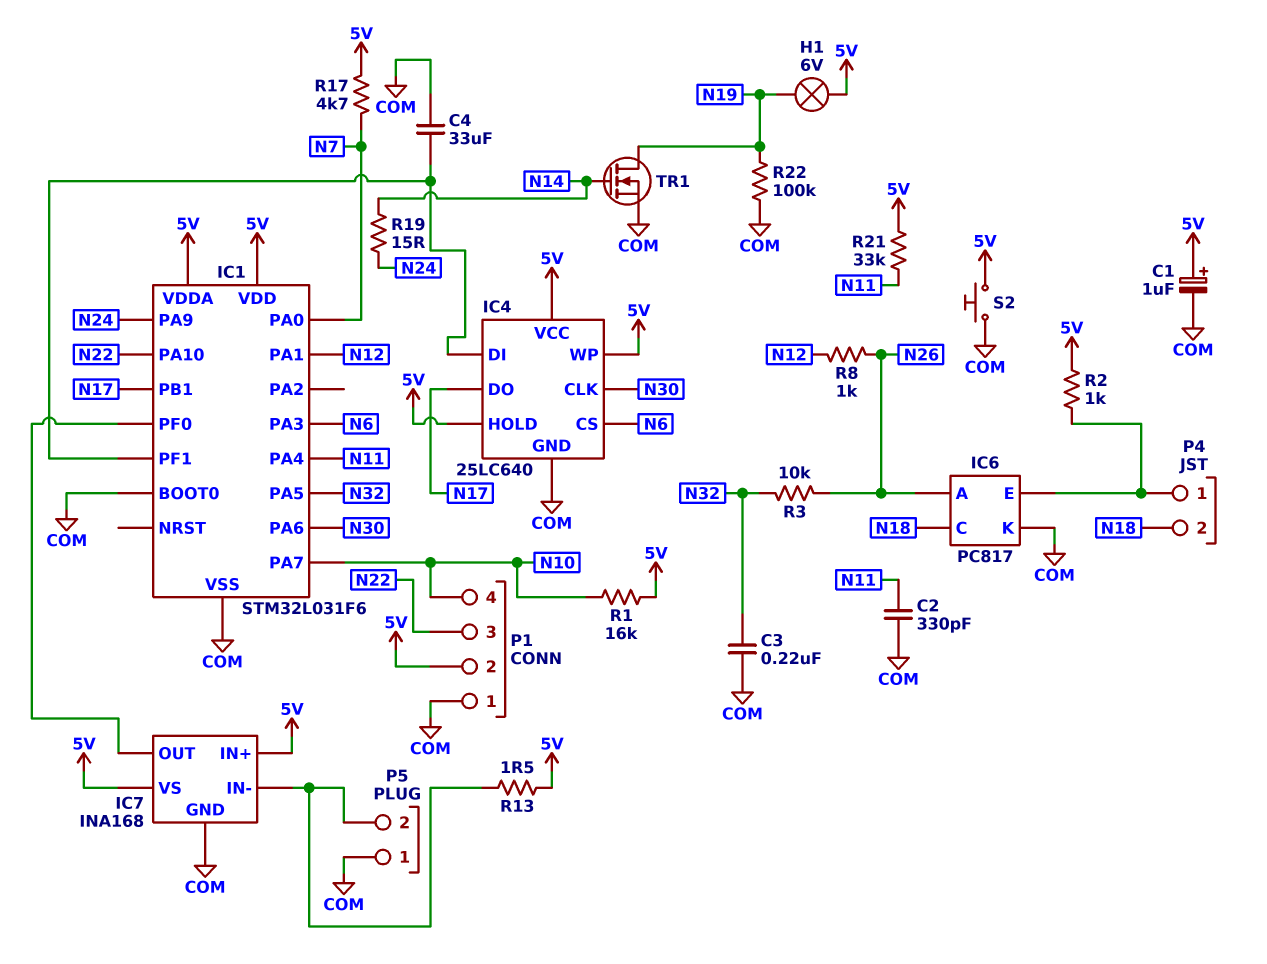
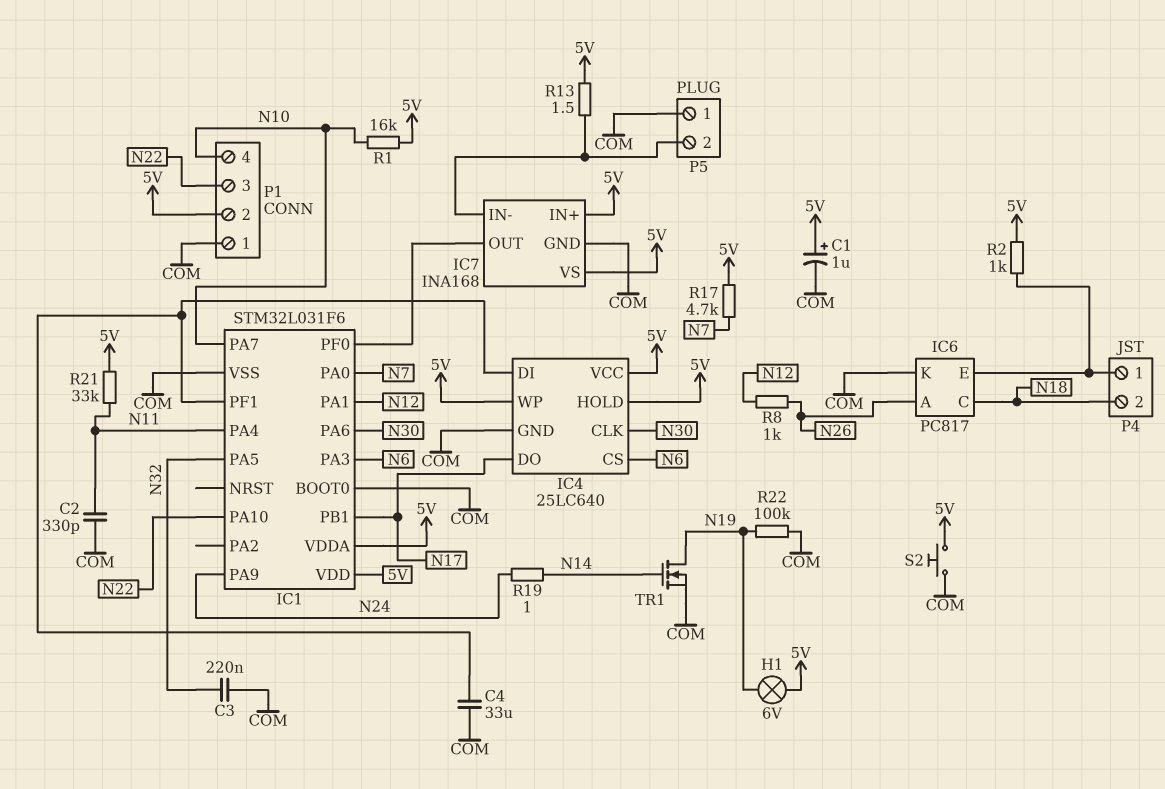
R3: 10k (N26, N32) -> none
R19: 15 (N14, N24) -> 1 (N14, N24)

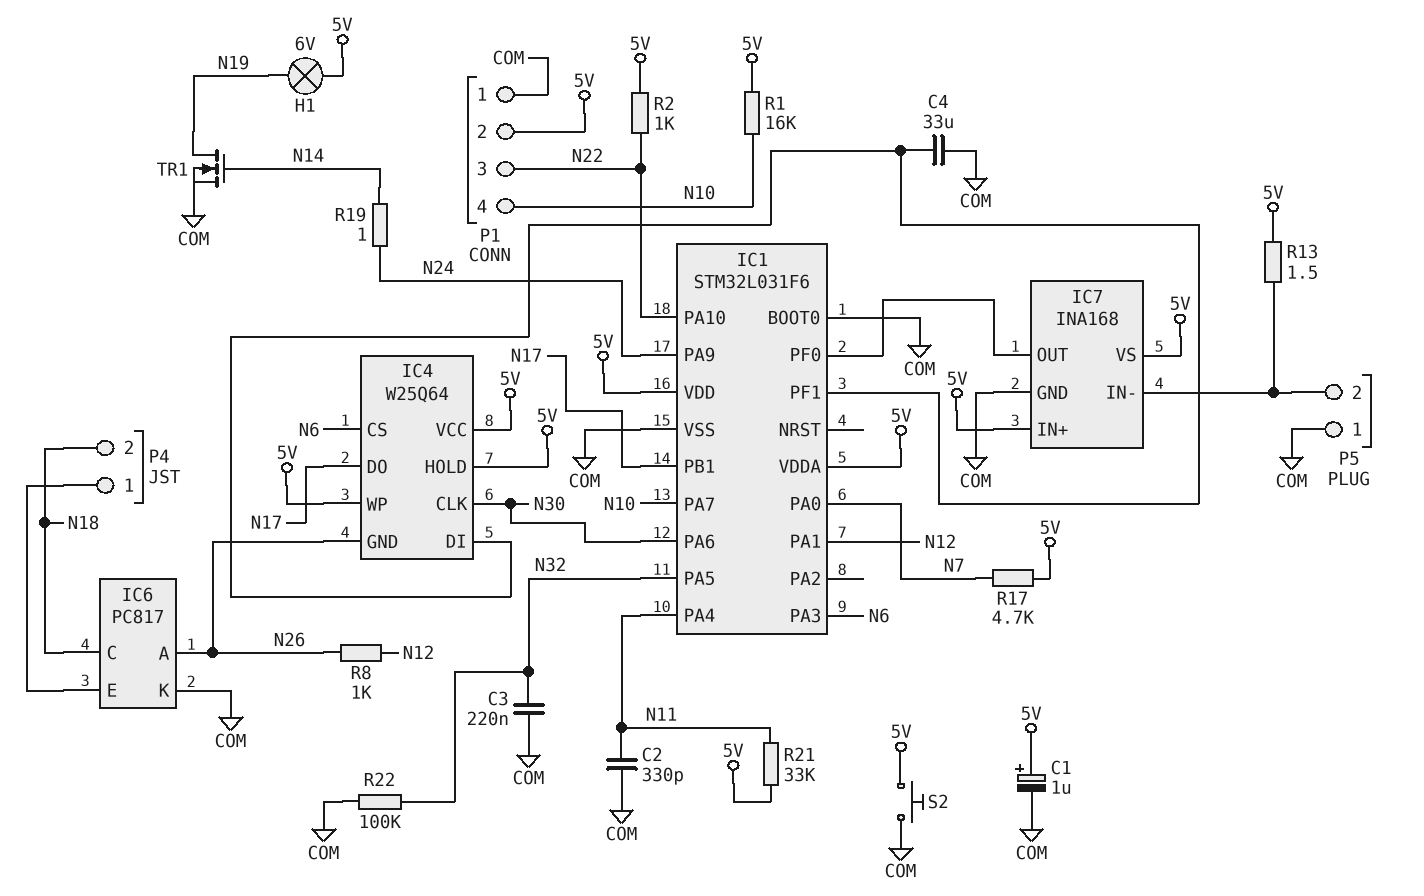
IC4: 25LC640 -> W25Q64
IC4 pin GND: COM -> N26
R2: 1k (5V, IC6/E) -> 1k (5V, N22)
R22: 100k (COM, N19) -> 100k (COM, N32)

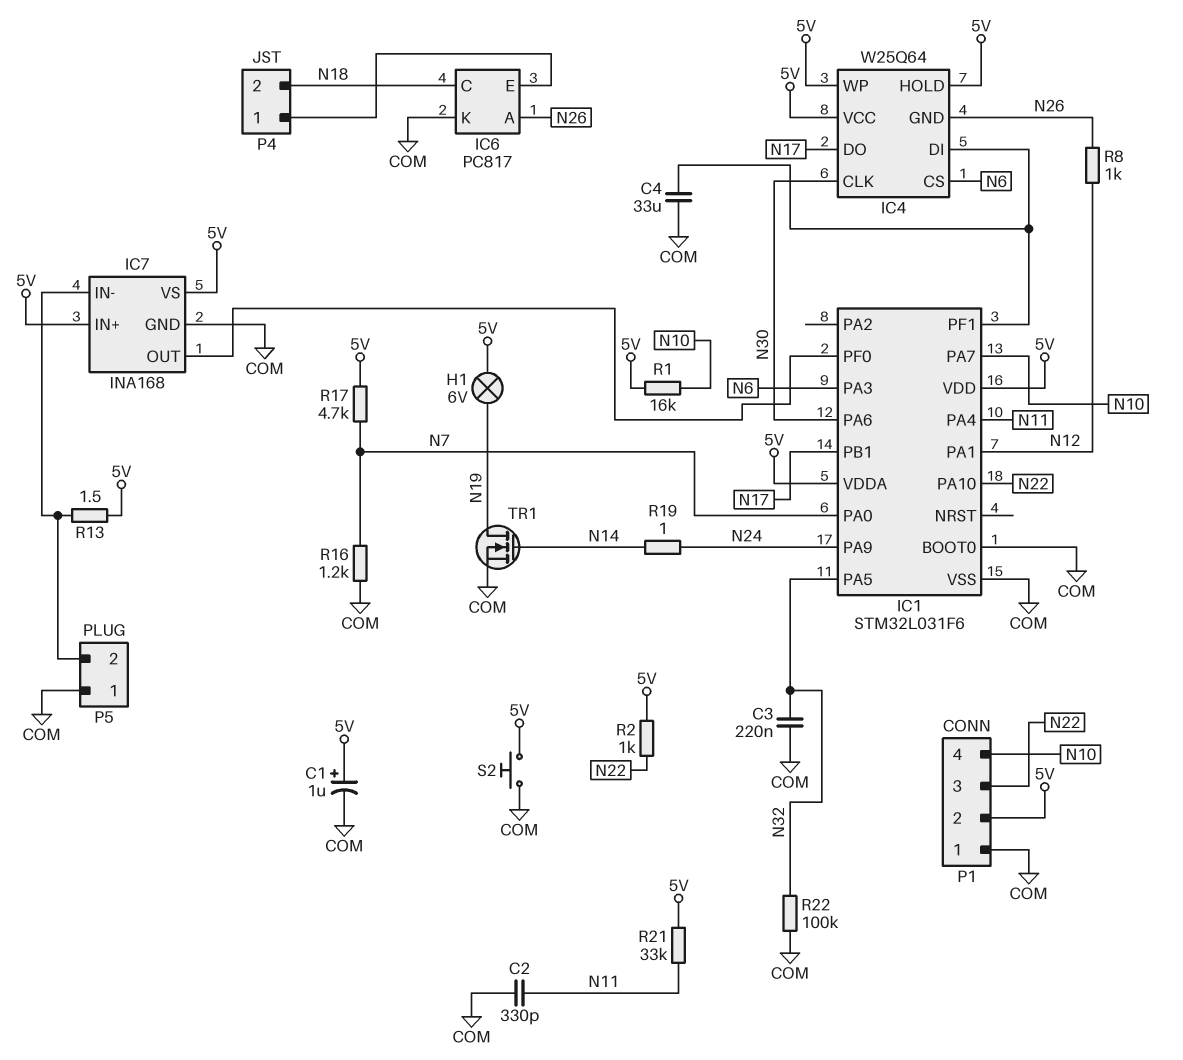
R16: none -> 1.2k (COM, N7)

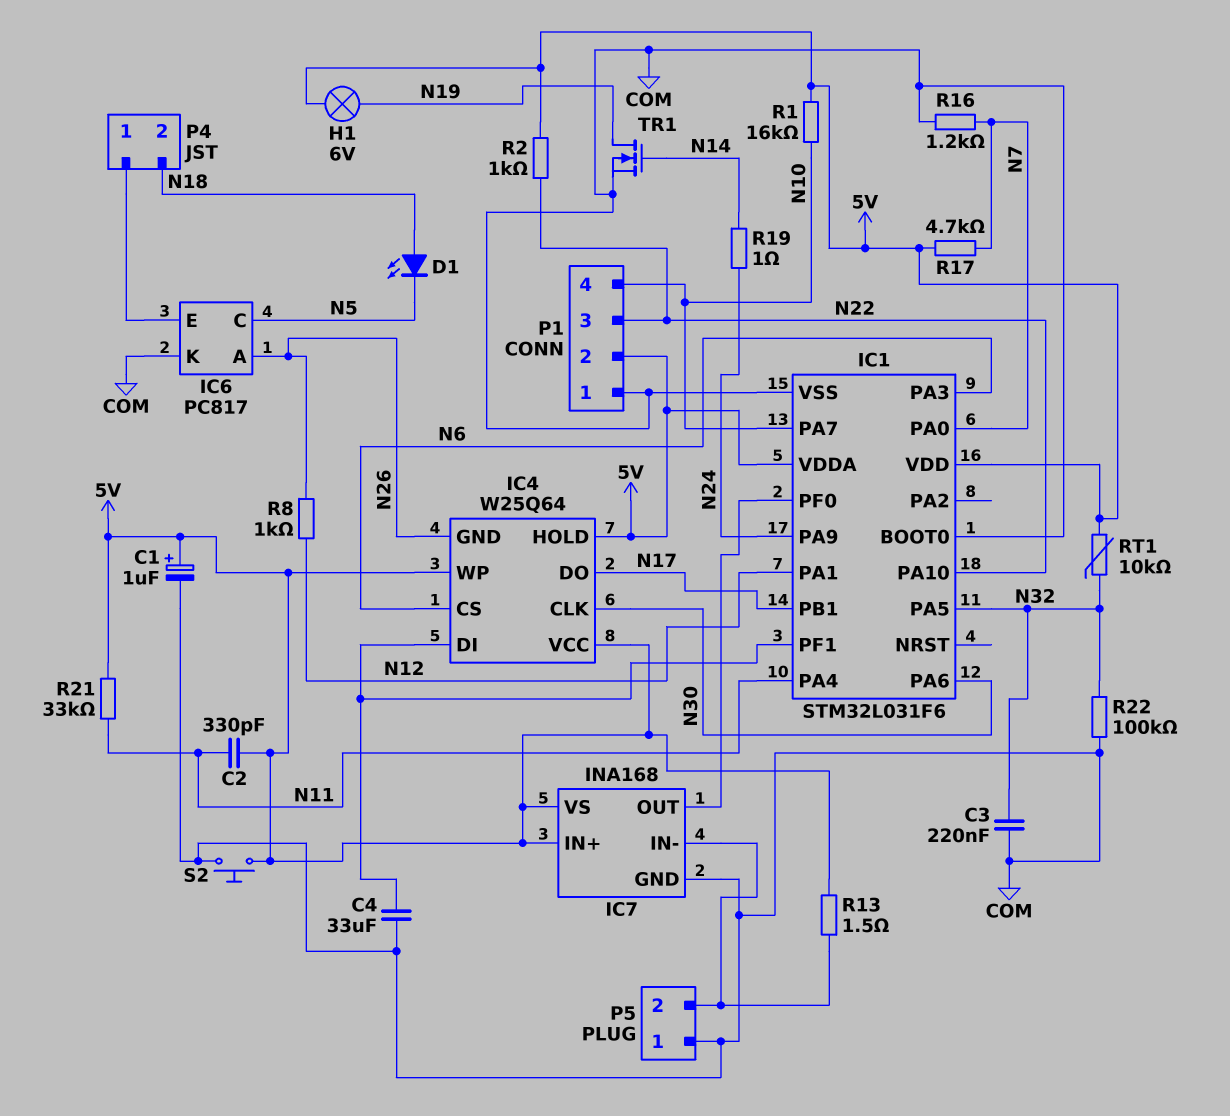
C2: 330pF (COM, N11) -> 330pF (5V, N11)
D1: none -> LED (A N18, K N5)
IC6 pin C: N18 -> N5
RT1: none -> 10k (5V, N32)

